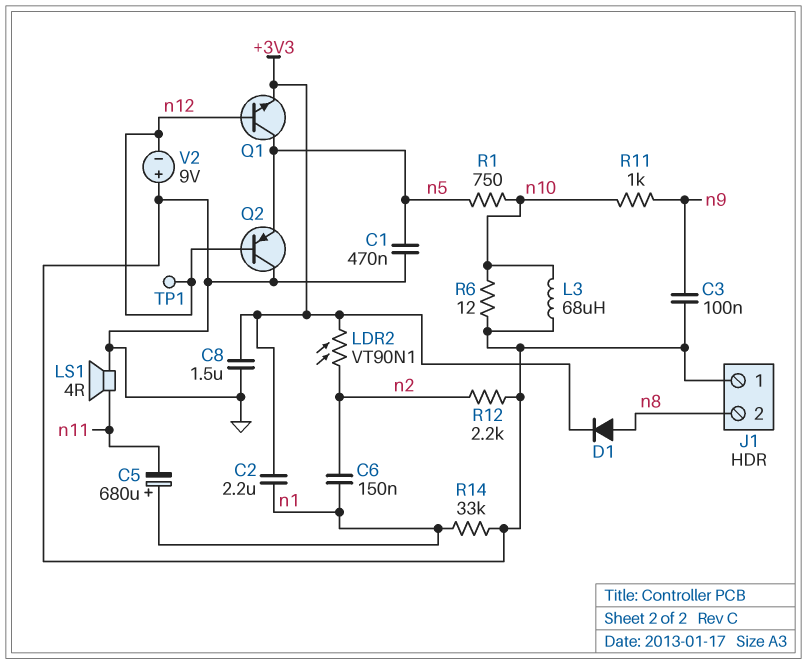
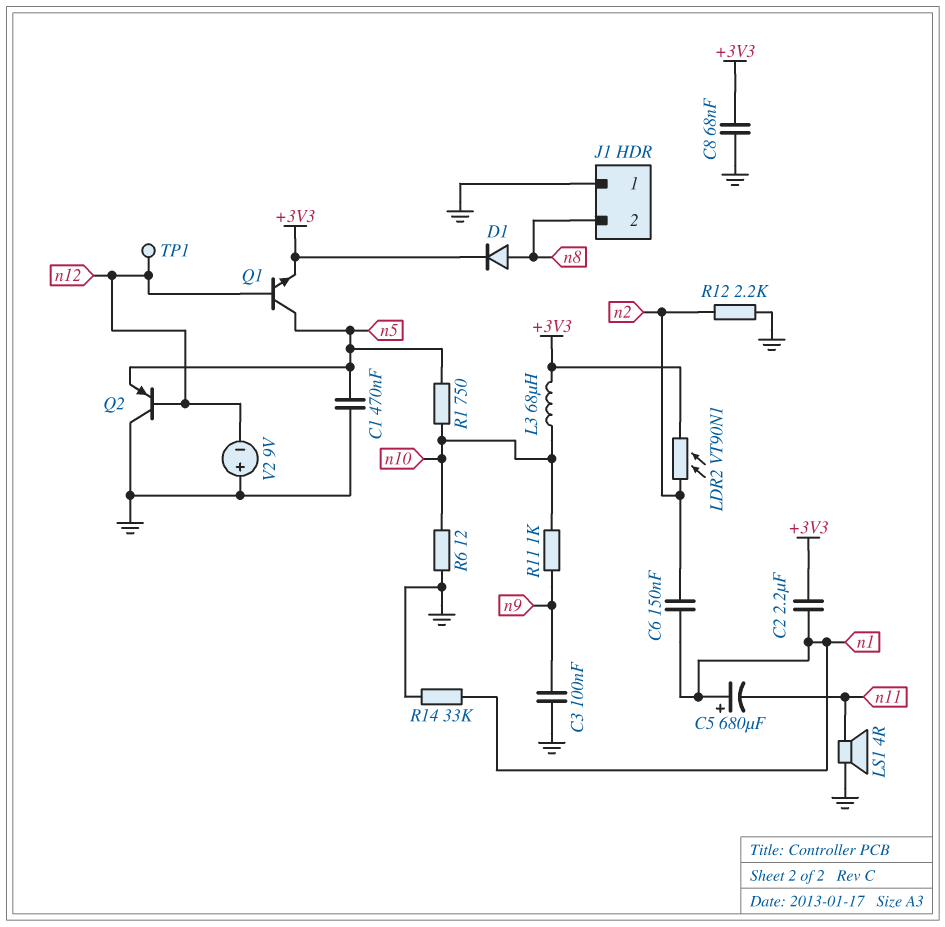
C8: 1.5uF (+3V3, GND) -> 68nF (+3V3, GND)
L3: 68uH (GND, n10) -> 68uH (+3V3, n10)

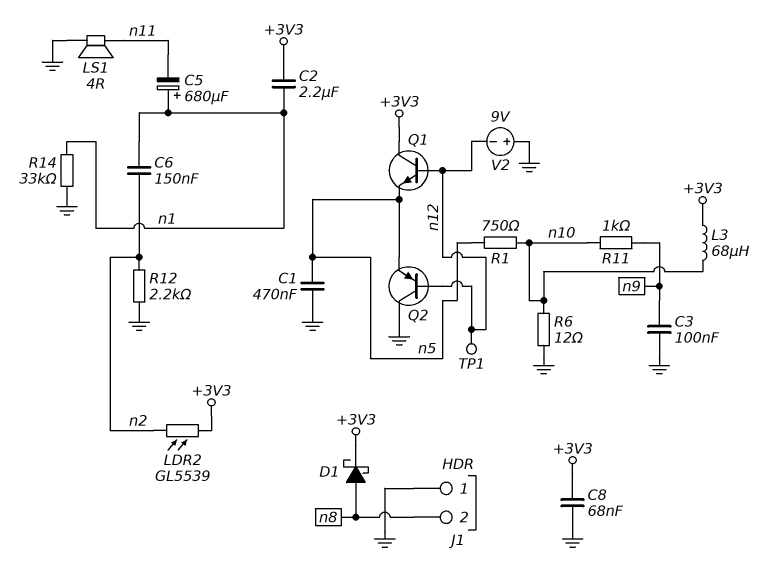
D1: diode (A n8, K +3V3) -> schottky (A n8, K +3V3)
LDR2: VT90N1 (+3V3, n2) -> GL5539 (+3V3, n2)
Q1: NPN (B n12, C n5, E +3V3) -> NPN (B n12, C +3V3, E n5)

